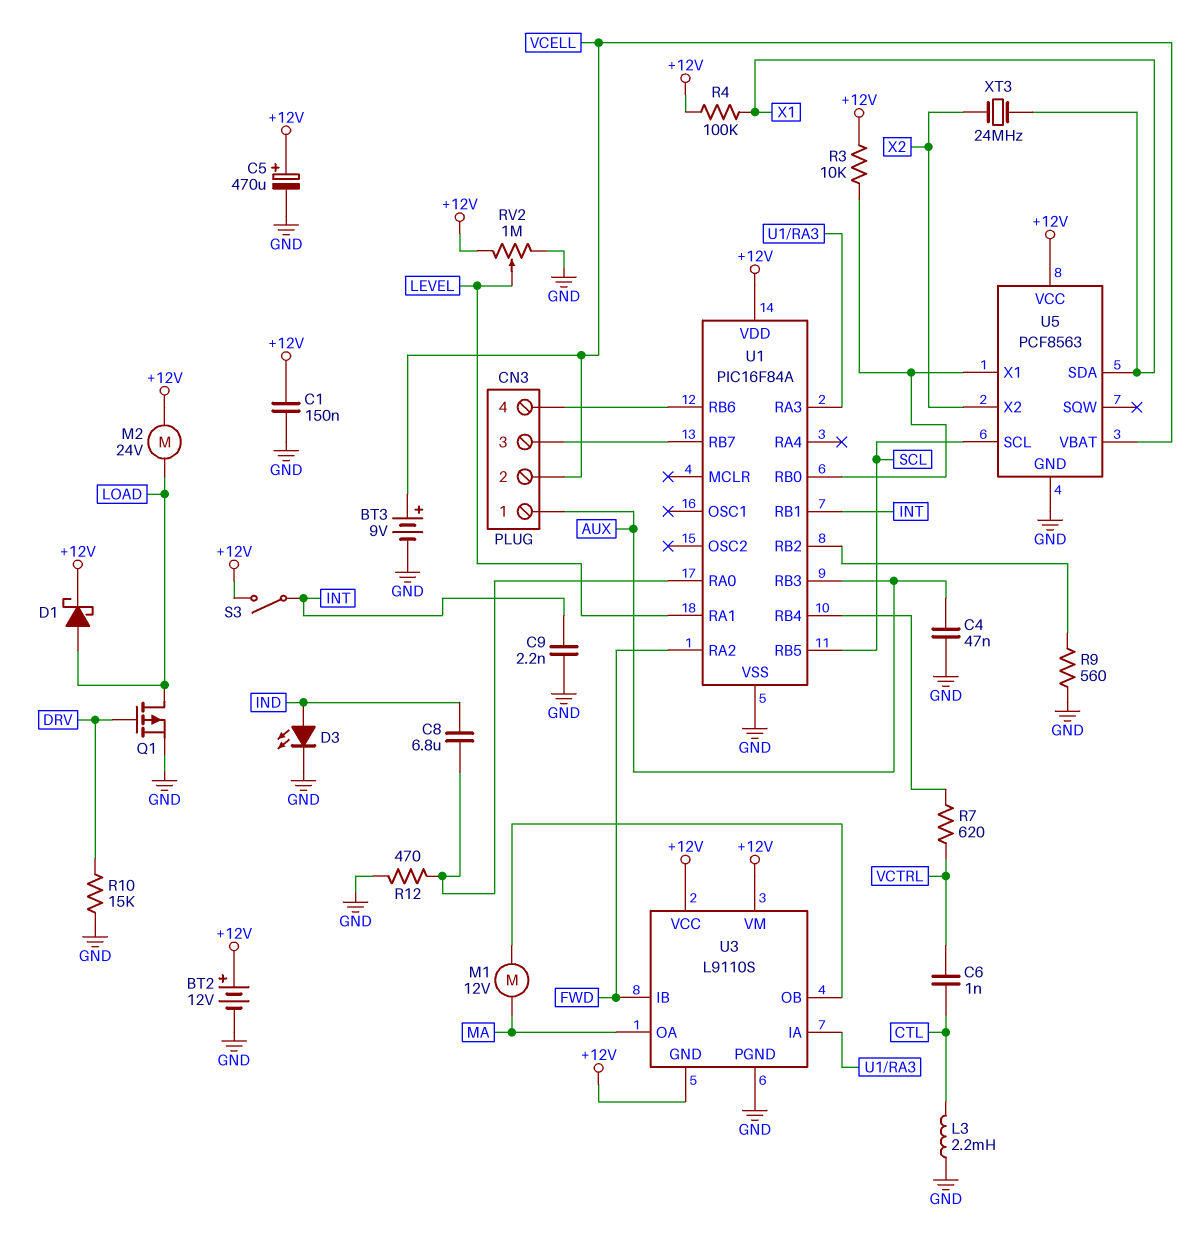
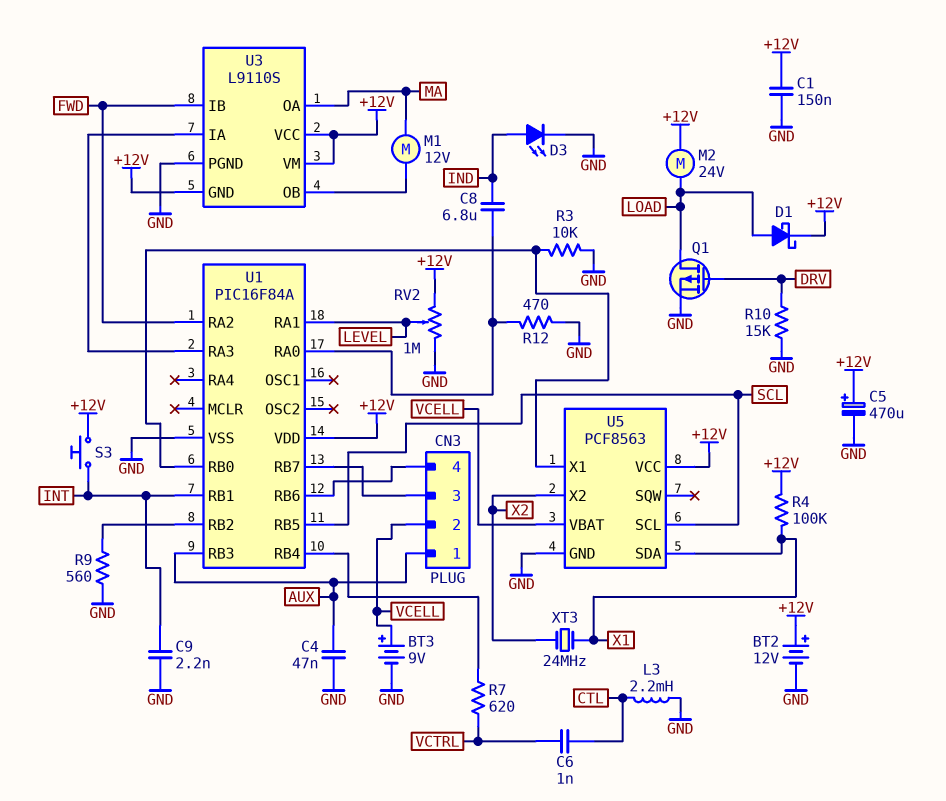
R3: 10k (+12V, U1/RB0) -> 10k (GND, U1/RB0)
S3: switch (+12V, INT) -> button (+12V, INT)

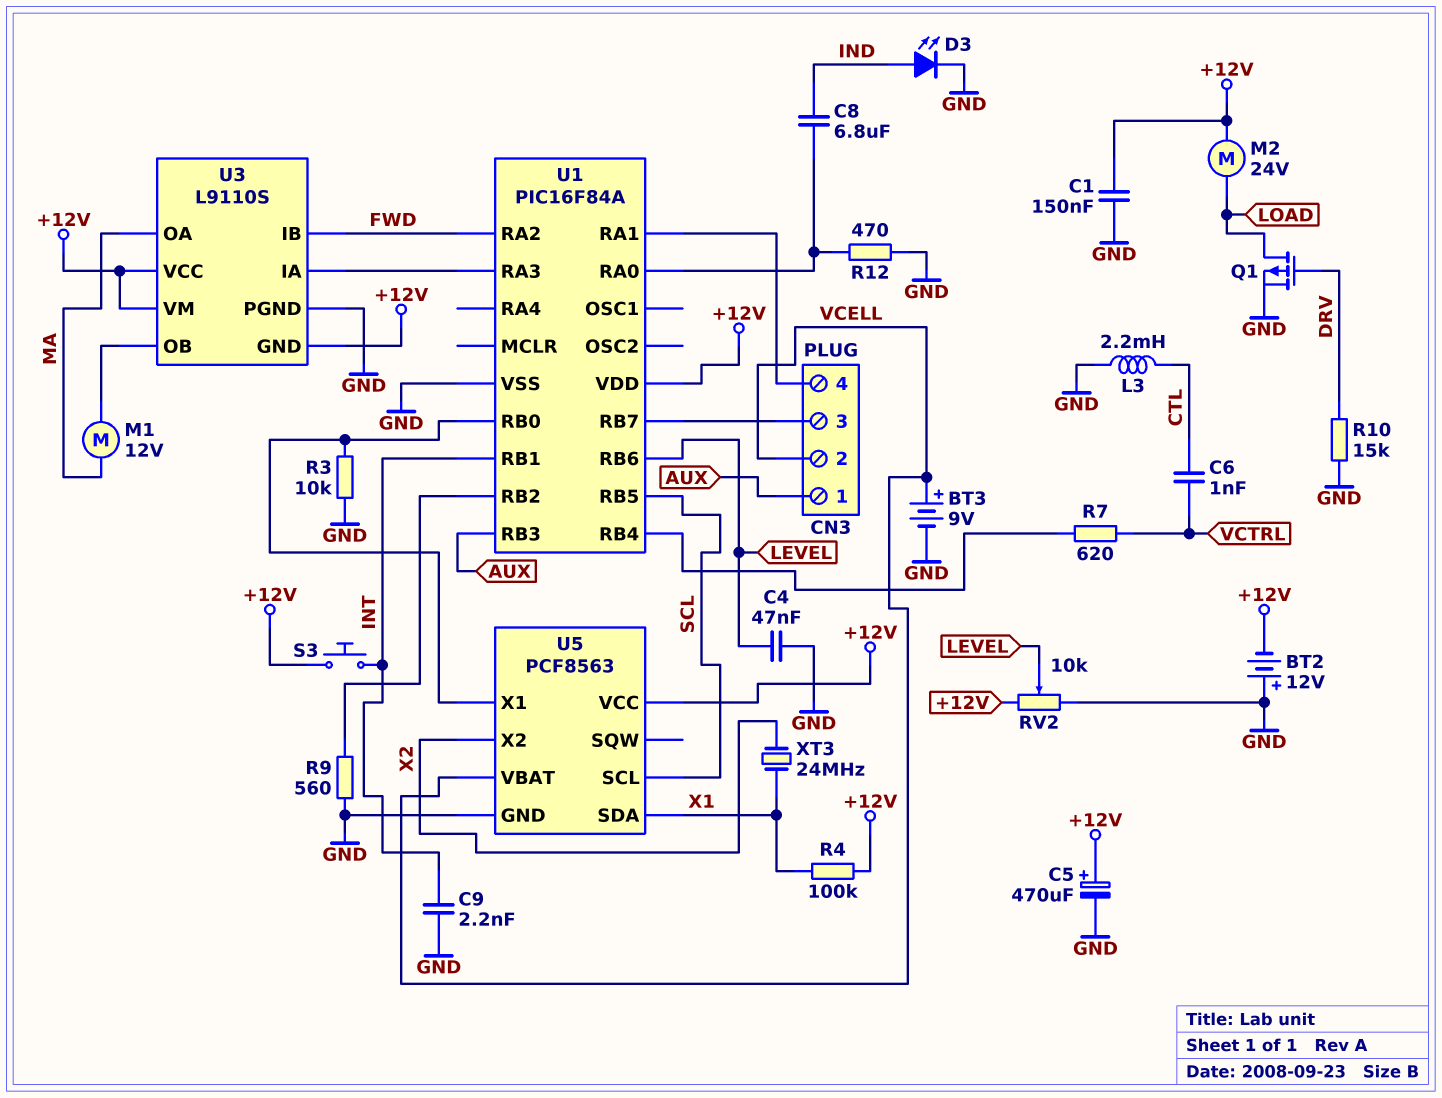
BT2: 12V (plus +12V, minus GND) -> 12V (plus GND, minus +12V)
C4: 47nF (AUX, GND) -> 47nF (GND, LEVEL)
D1: schottky (A LOAD, K +12V) -> none
RV2: 1M (+12V, GND, wiper LEVEL) -> 10k (+12V, GND, wiper LEVEL)
U1 pin RA1: LEVEL -> CN3/4
U1 pin RB6: CN3/4 -> LEVEL

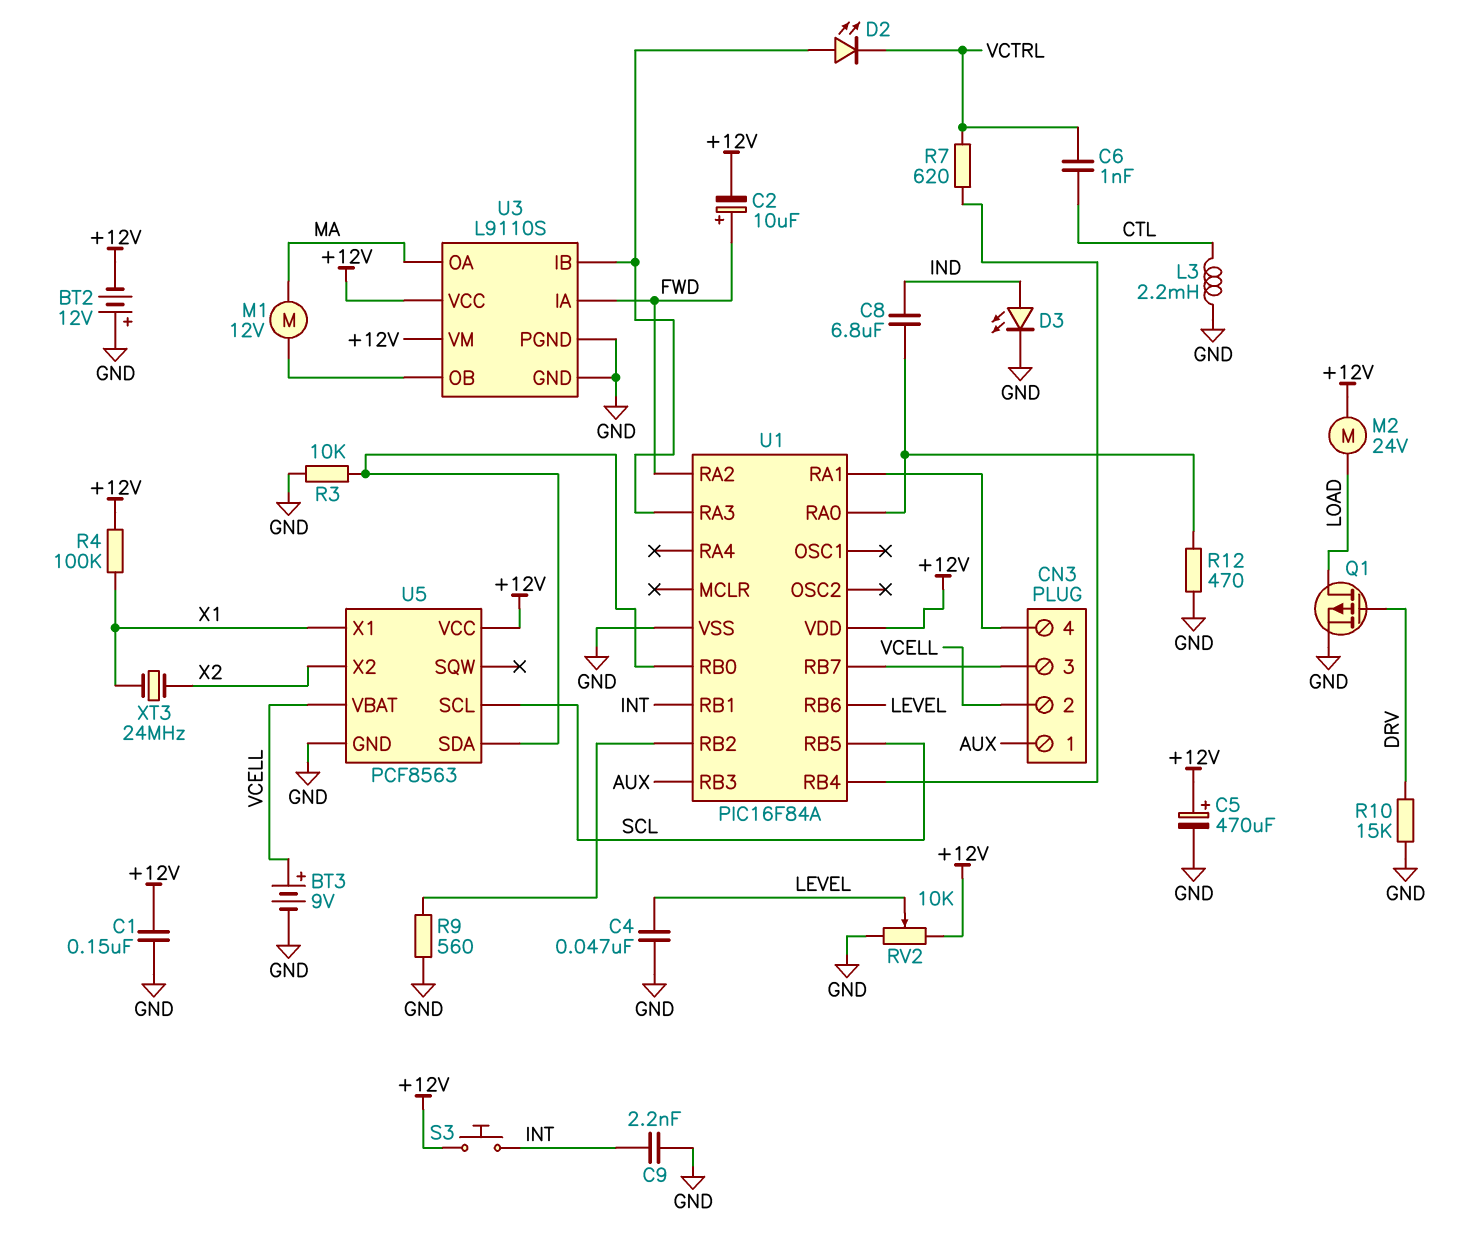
C2: none -> 10uF (plus FWD, minus +12V)
D2: none -> LED (A U1/RA3, K VCTRL)
U3 pin GND: +12V -> GND
U3 pin IA: U1/RA3 -> FWD
U3 pin IB: FWD -> U1/RA3
U5 pin SDA: X1 -> U1/RB0
U5 pin X1: U1/RB0 -> X1

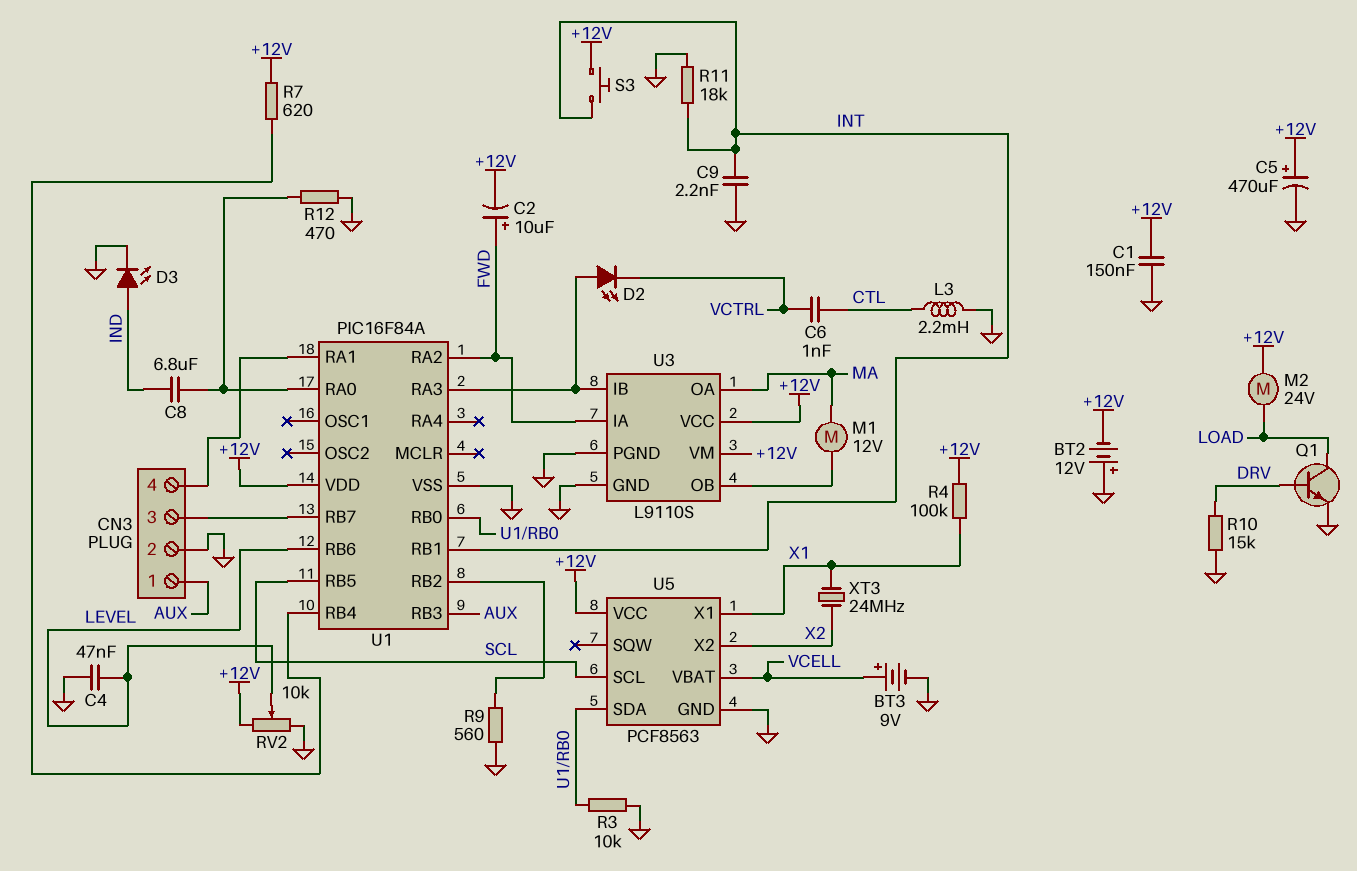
CN3 pin 2: VCELL -> GND
Q1: PMOS (G DRV, D LOAD, S GND) -> NPN (B DRV, C LOAD, E GND)
R7: 620 (U1/RB4, VCTRL) -> 620 (+12V, U1/RB4)
R11: none -> 18k (GND, INT)

